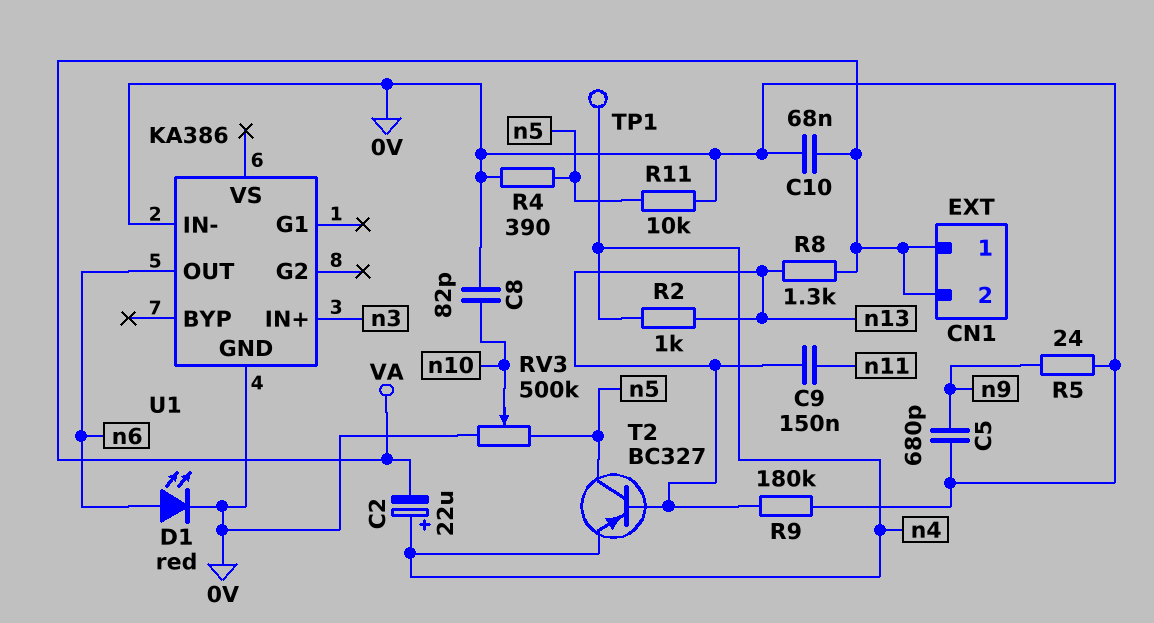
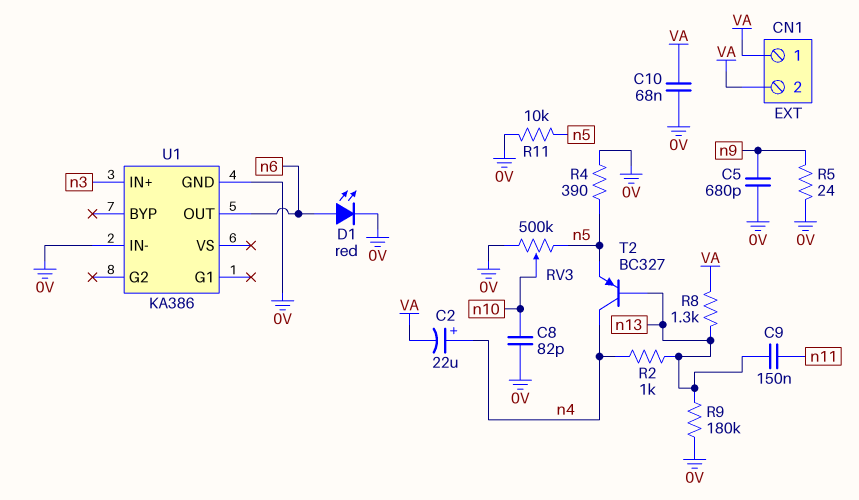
T2: PNP BC327 (B n13, C n5, E n4) -> PNP BC327 (B n13, C n4, E n5)
TP1: test point (n4) -> none

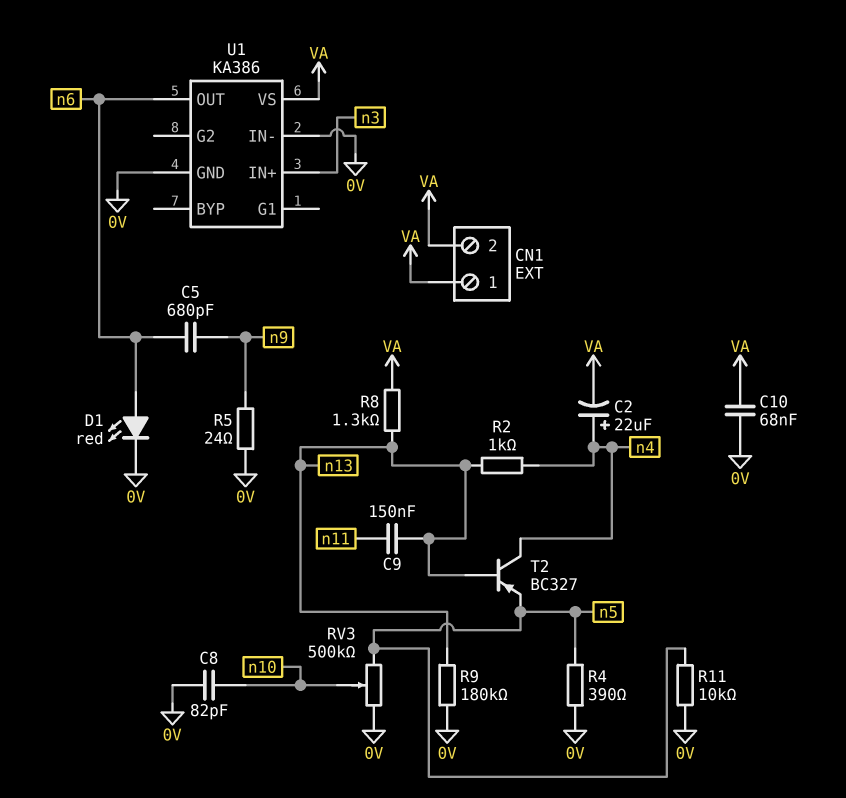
C5: 680pF (0V, n9) -> 680pF (n6, n9)
U1 pin VS: none -> VA

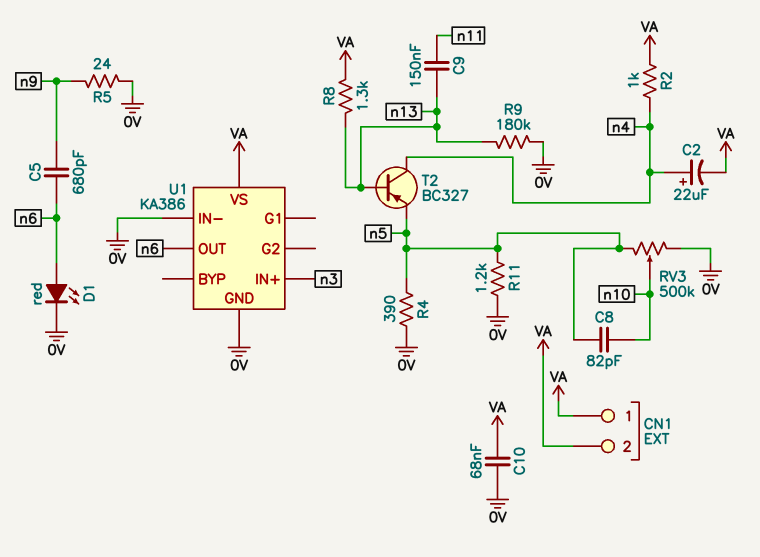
C8: 82pF (0V, n10) -> 82pF (n5, n10)
R2: 1k (n4, n13) -> 1k (VA, n4)
R11: 10k (0V, n5) -> 1.2k (0V, n5)

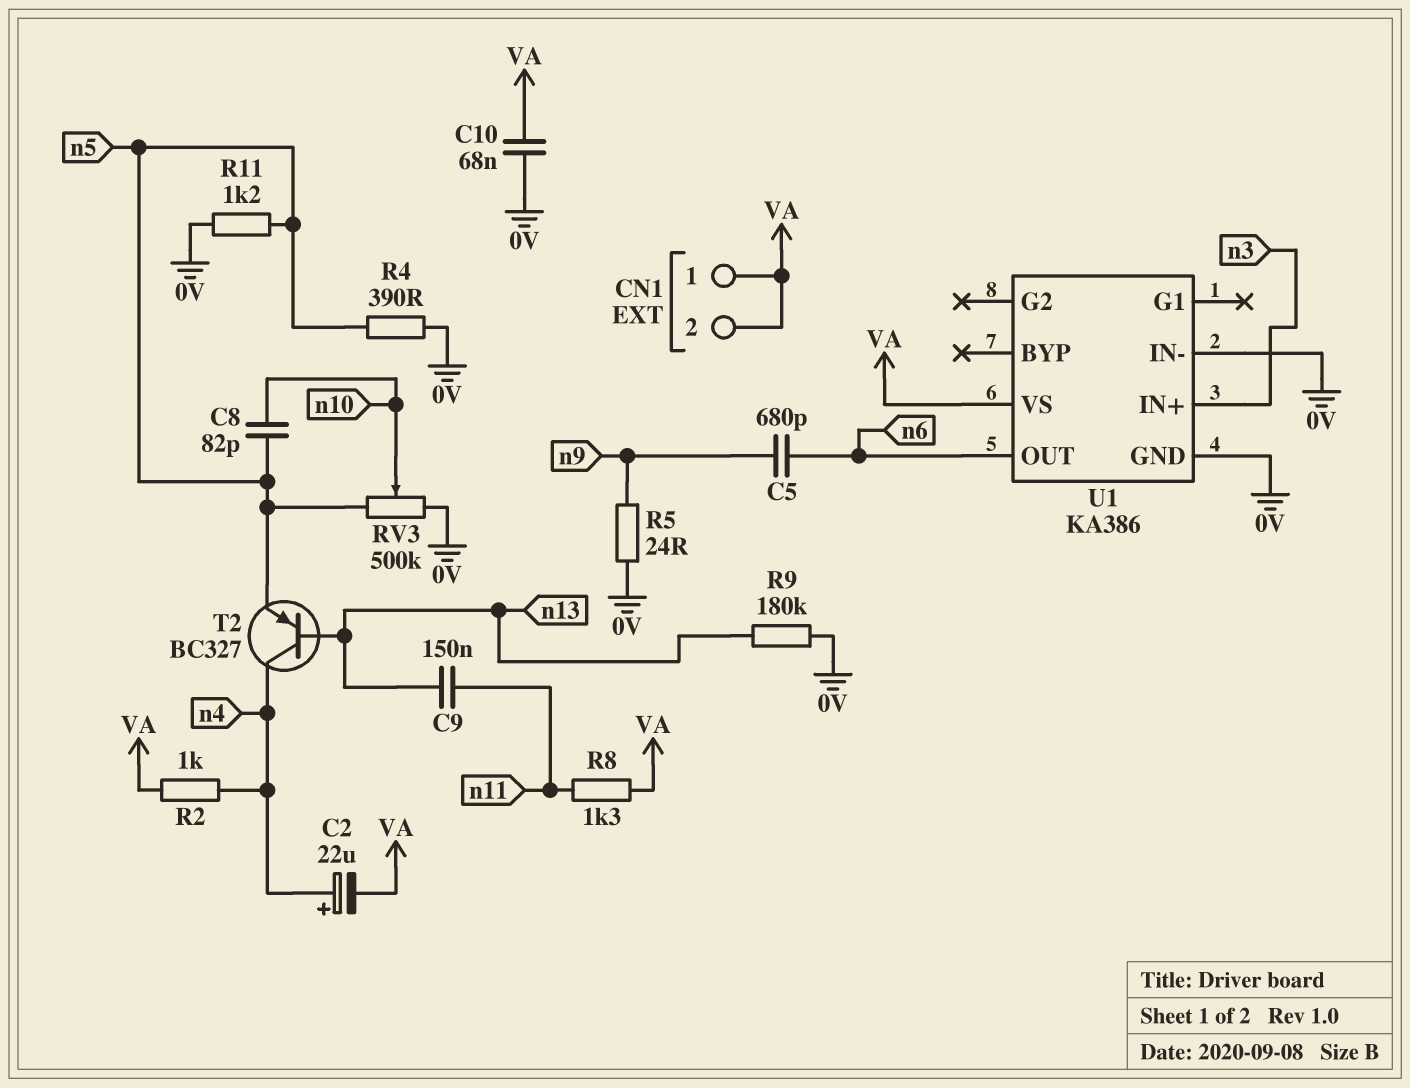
D1: LED red (A n6, K 0V) -> none
R8: 1.3k (VA, n13) -> 1.3k (VA, n11)

